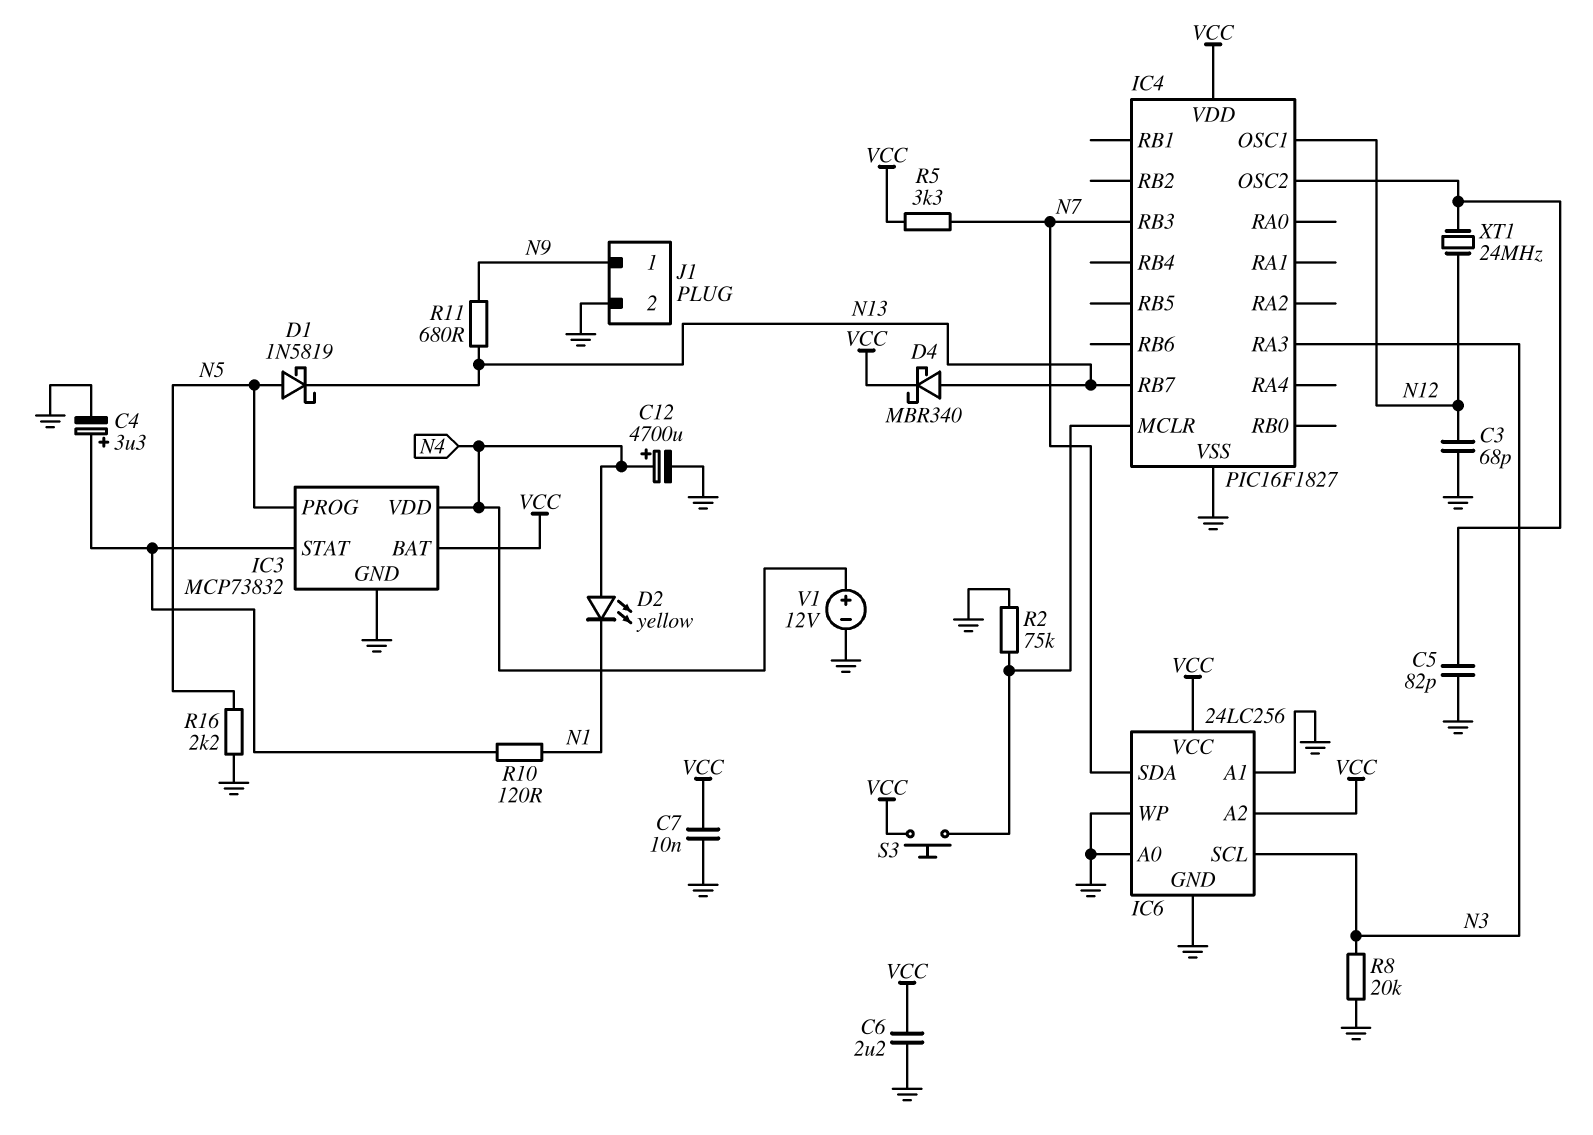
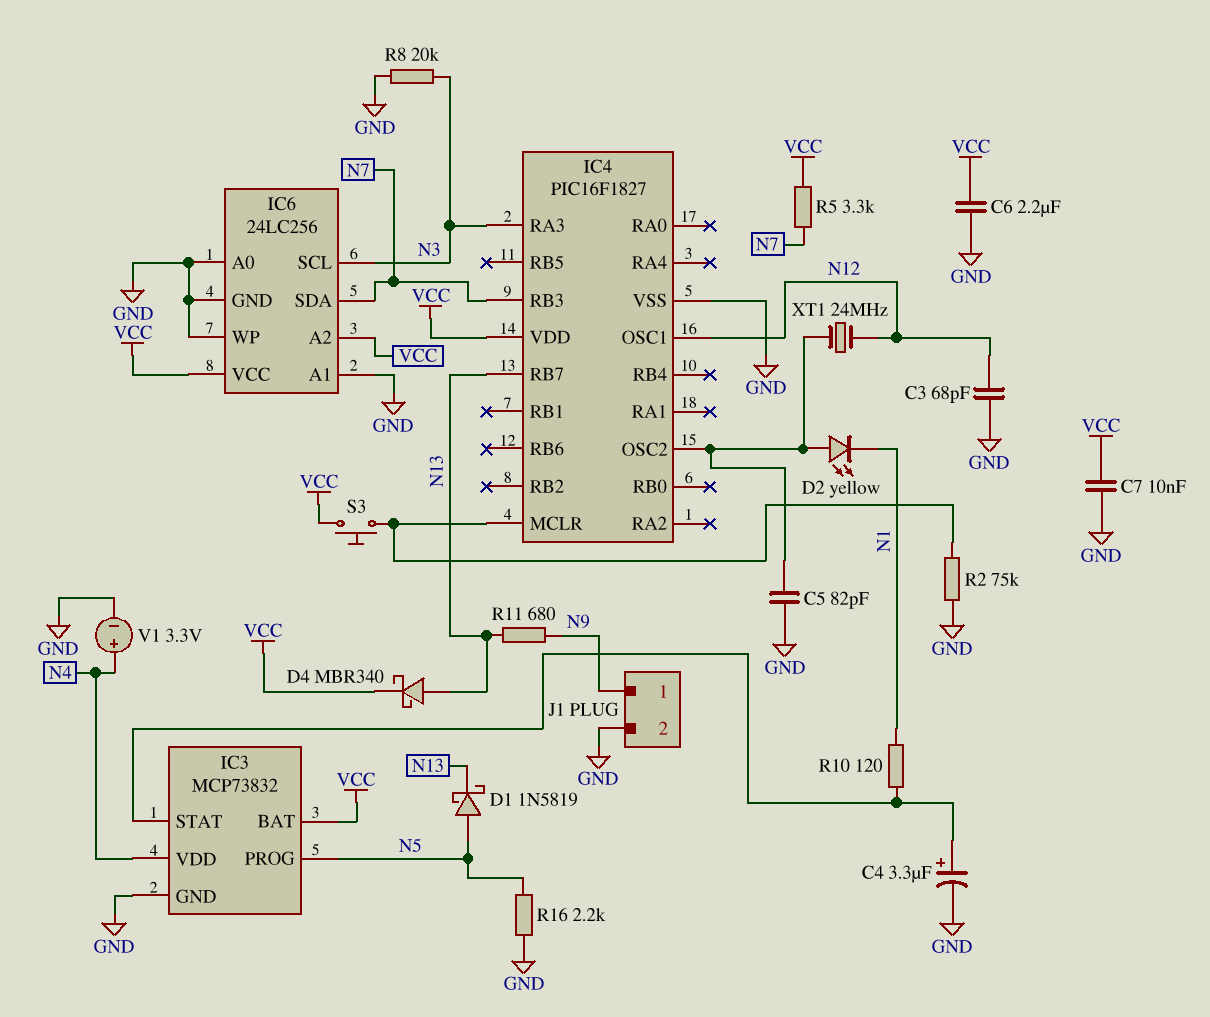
C12: 4700uF (plus N4, minus GND) -> none
D2: LED yellow (A N4, K N1) -> LED yellow (A IC4/OSC2, K N1)
V1: 12V (plus N4, minus GND) -> 3.3V (plus N4, minus GND)

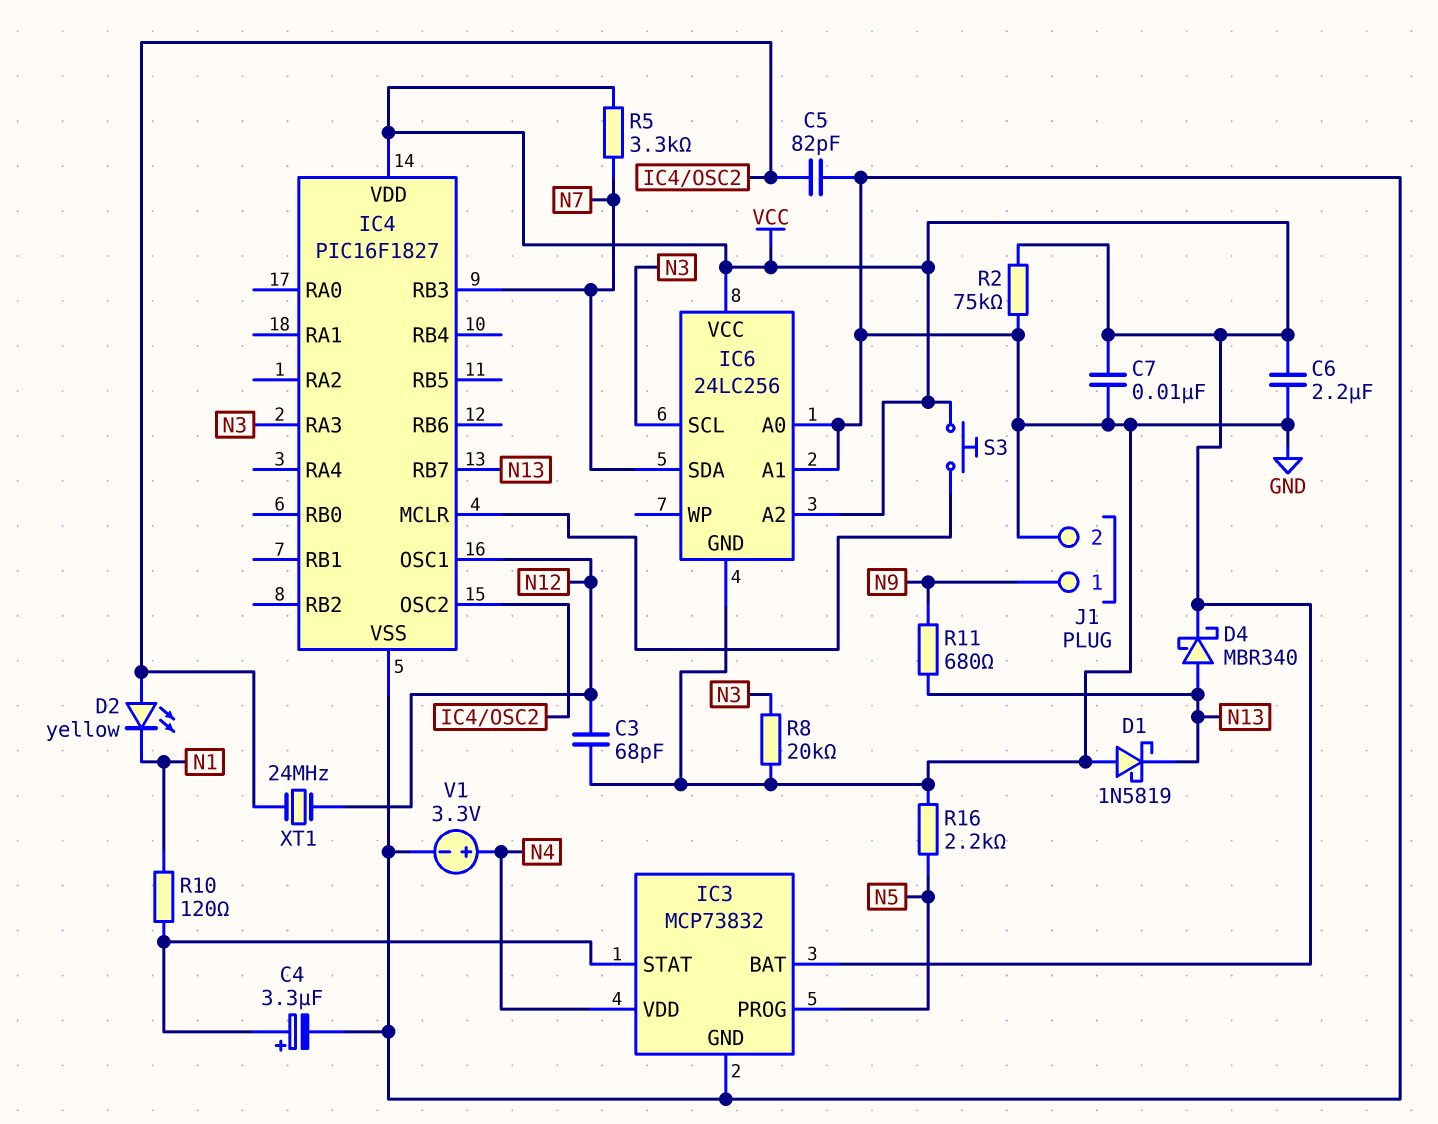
D1: schottky 1N5819 (A N5, K N13) -> schottky 1N5819 (A GND, K N13)
IC6 pin WP: GND -> none
R2: 75k (GND, IC4/MCLR) -> 75k (GND, VCC)

